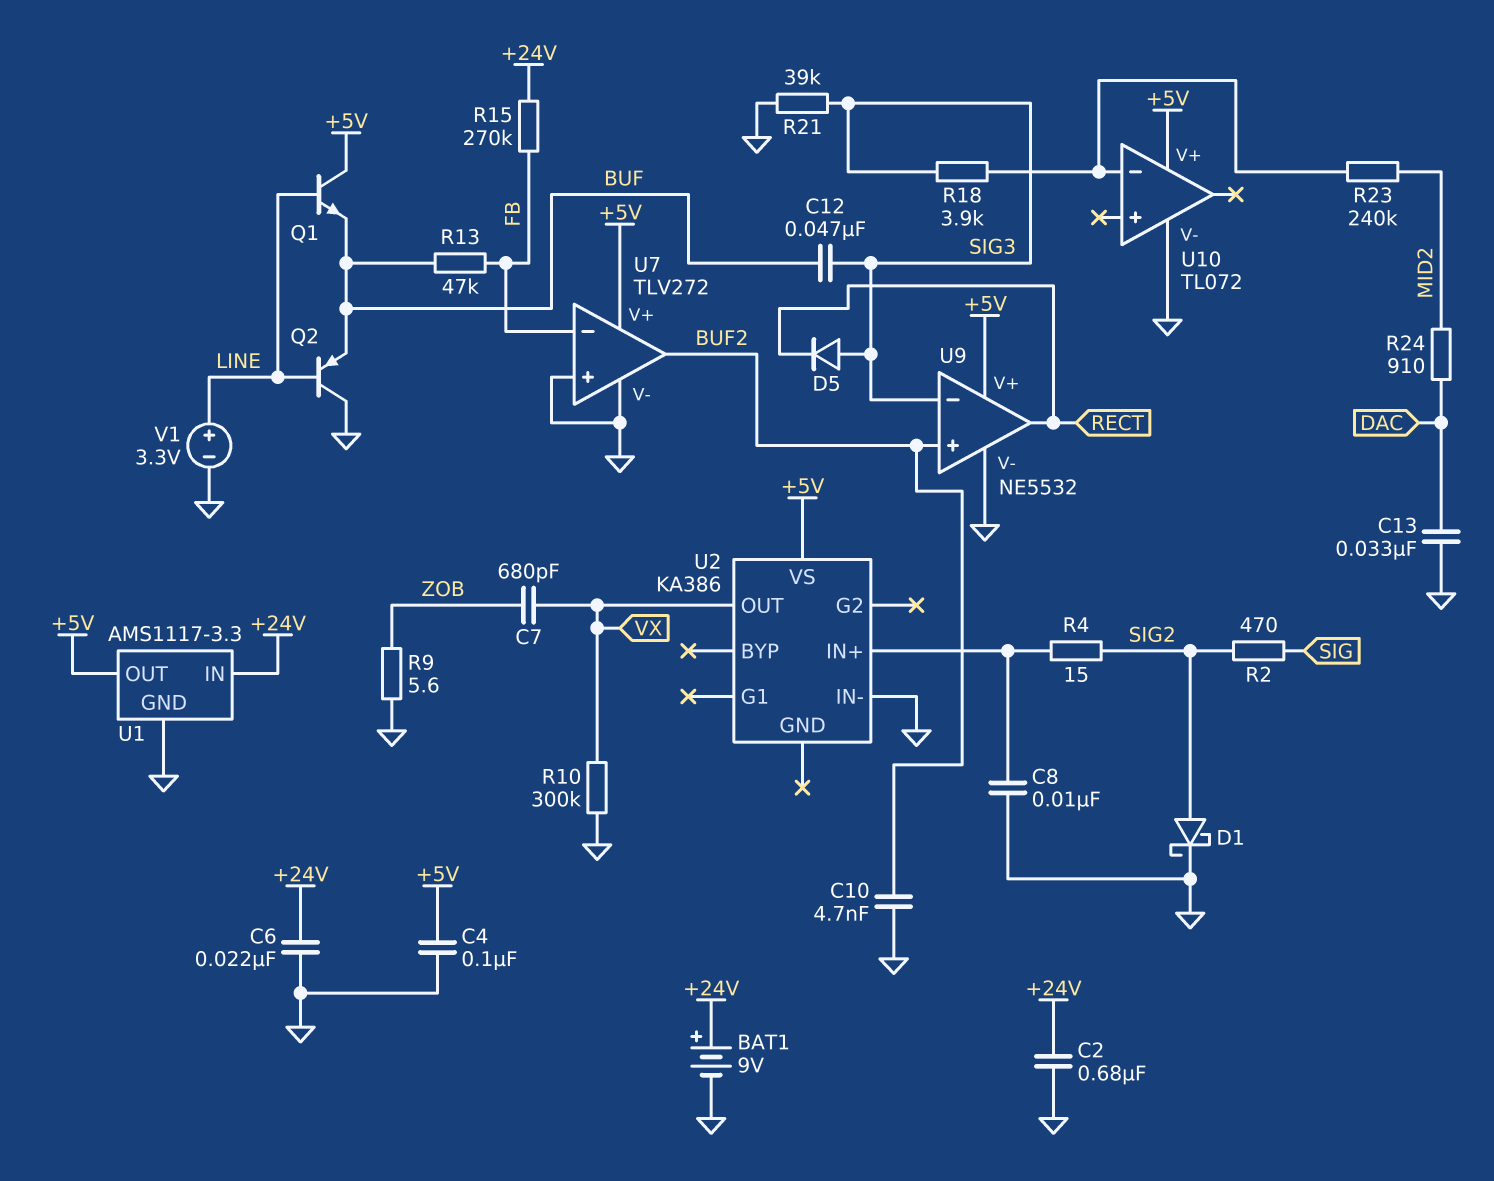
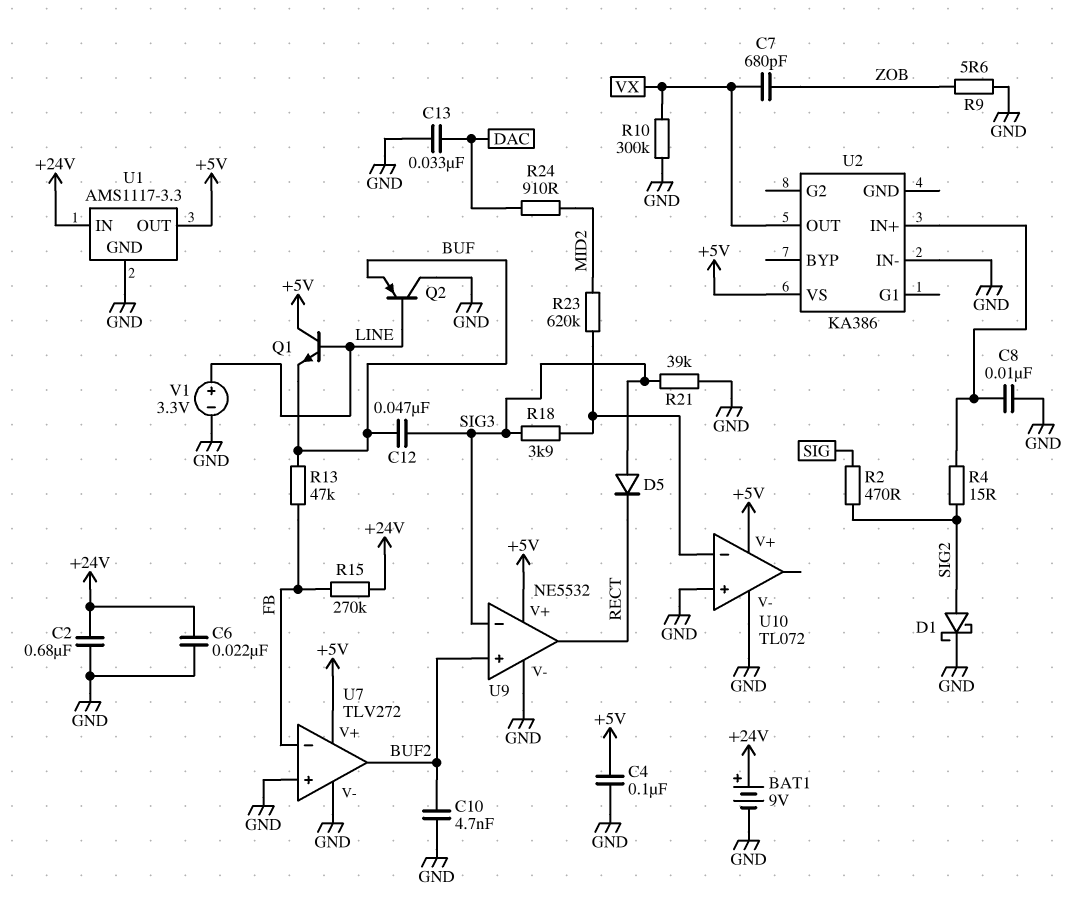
R23: 240k (MID2, U10/in-) -> 620k (MID2, U10/in-)
U10 pin in+: none -> GND

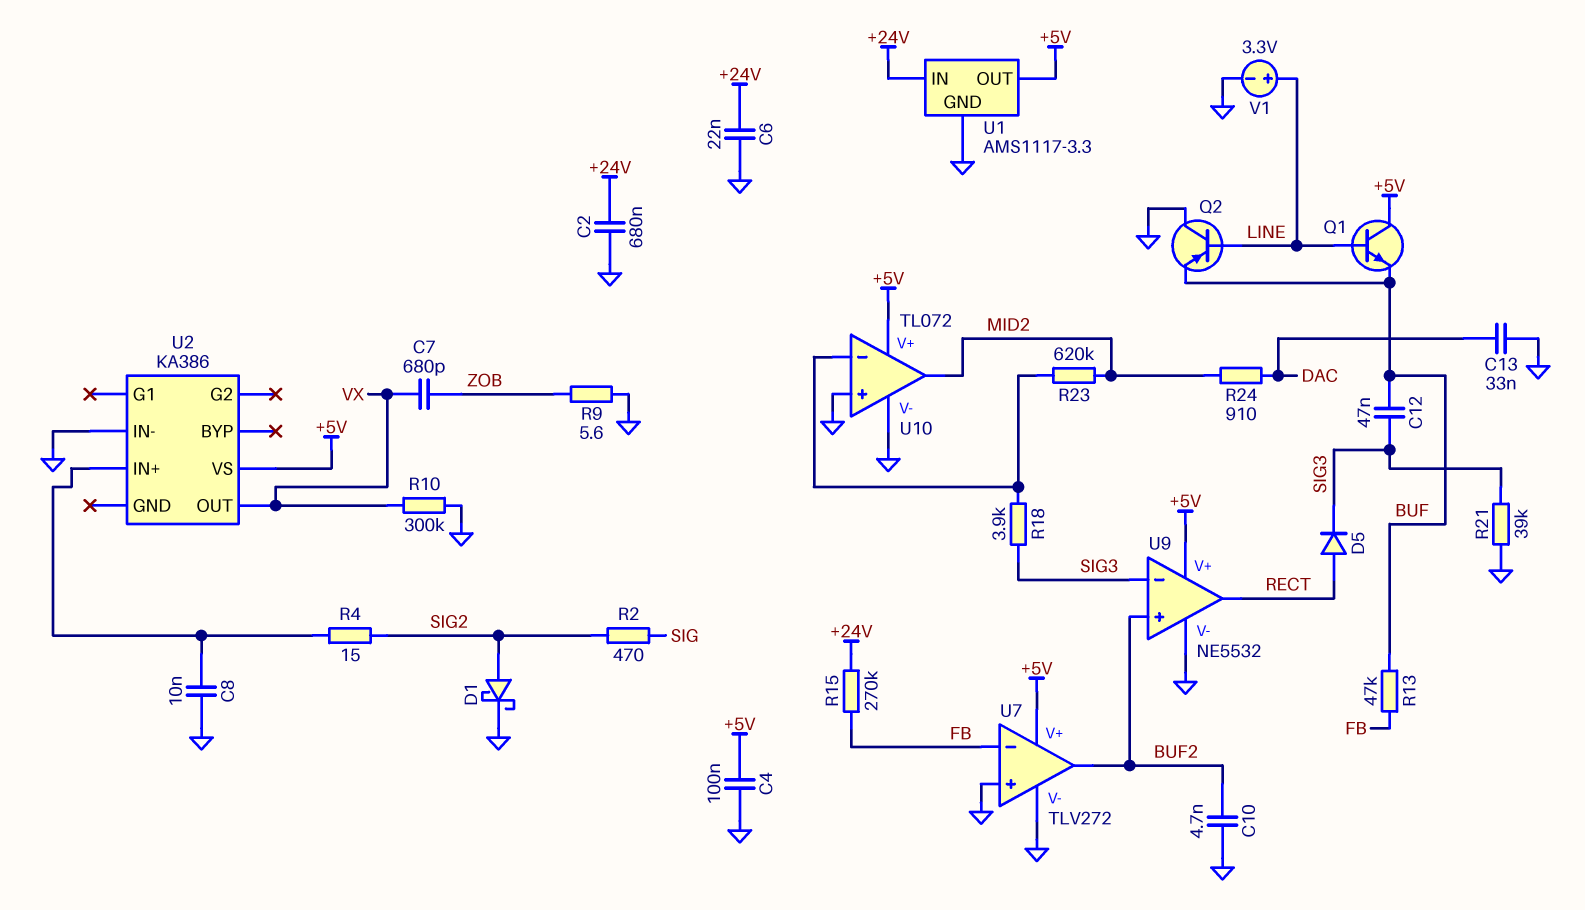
BAT1: 9V (plus +24V, minus GND) -> none
D5: diode (A SIG3, K RECT) -> diode (A RECT, K SIG3)
U10 pin out: none -> MID2

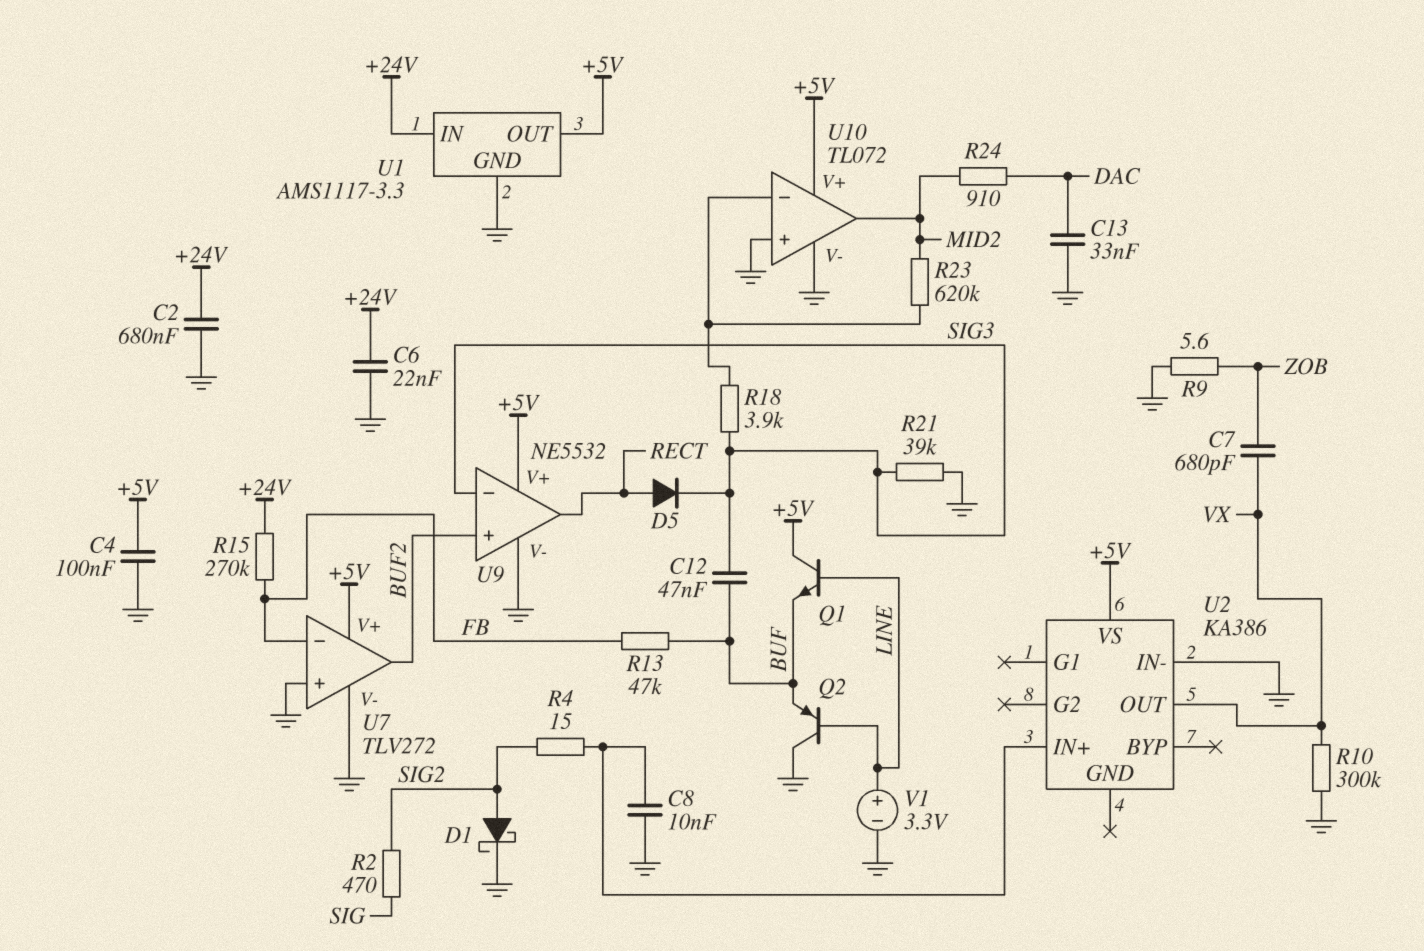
C10: 4.7nF (BUF2, GND) -> none

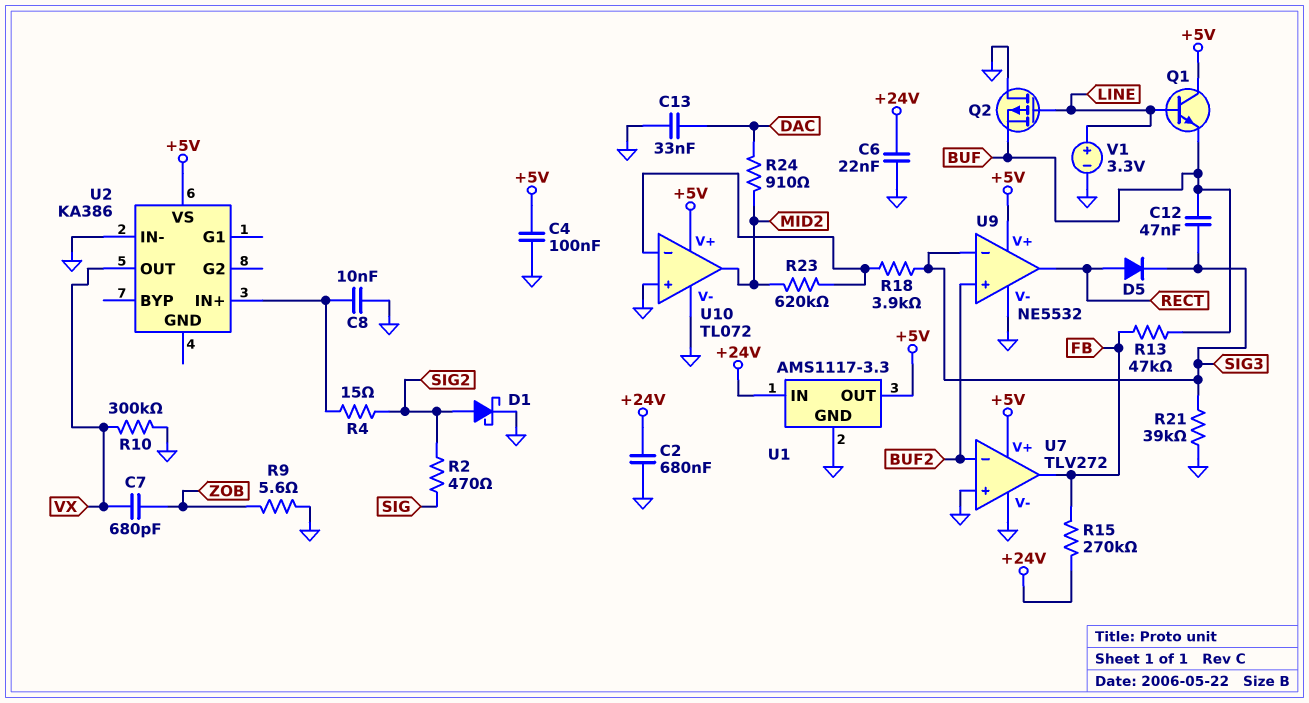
Q2: PNP (B LINE, C GND, E BUF) -> PMOS (G LINE, D GND, S BUF)
U7 pin in-: FB -> BUF2
U7 pin out: BUF2 -> FB

